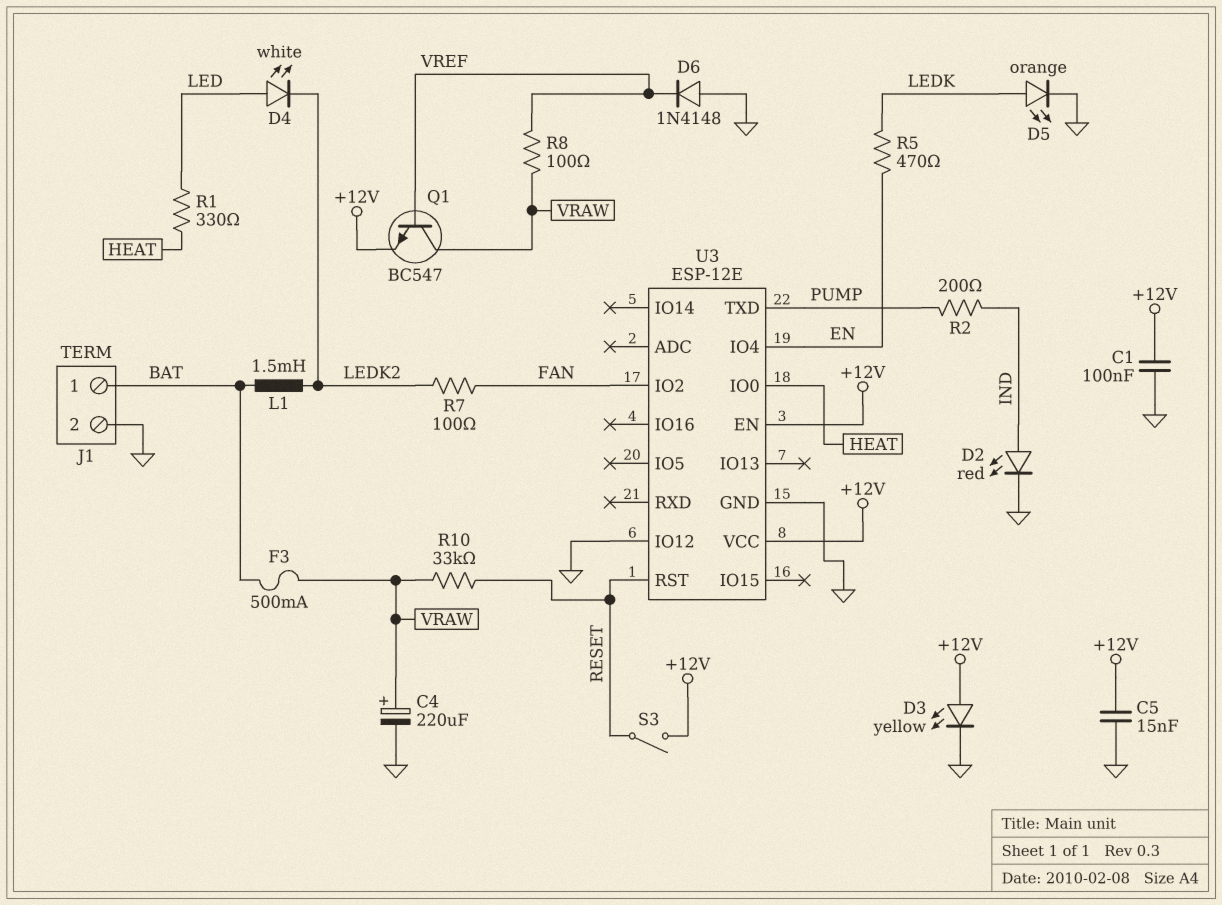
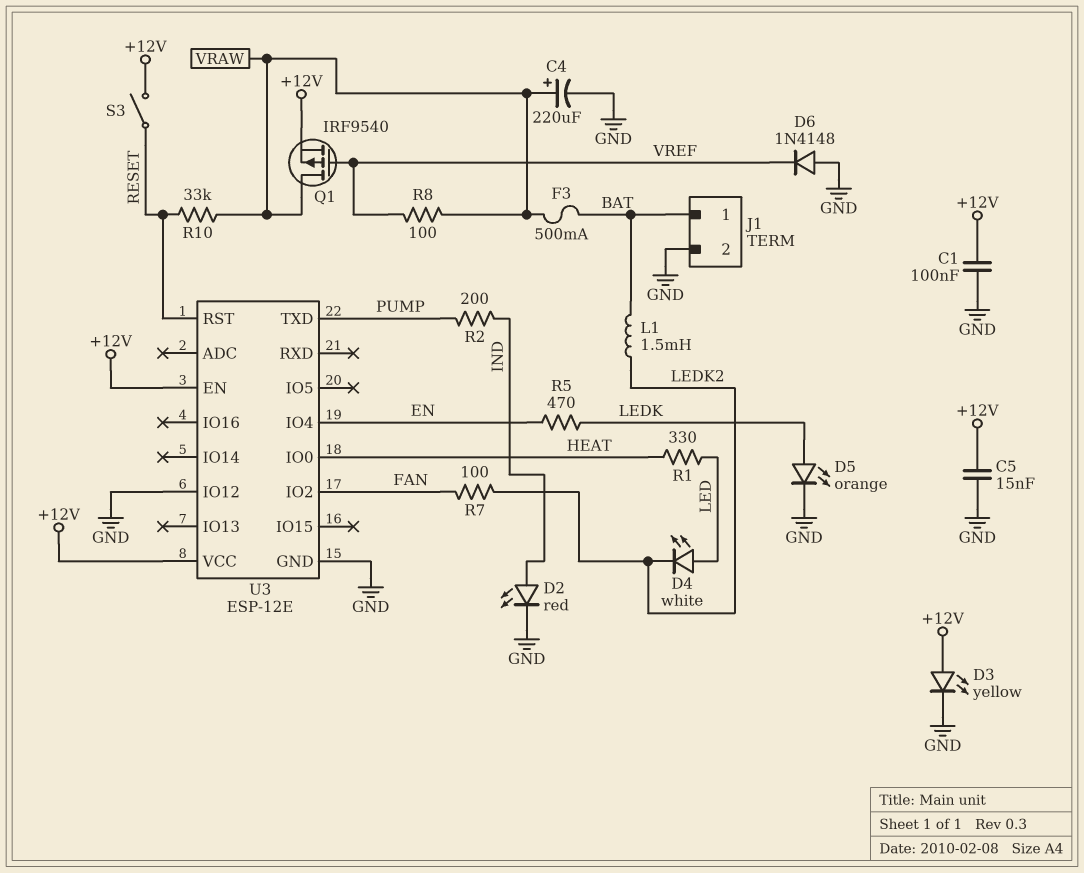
Q1: NPN BC547 (B VREF, C VRAW, E +12V) -> PMOS IRF9540 (G VREF, D VRAW, S +12V)

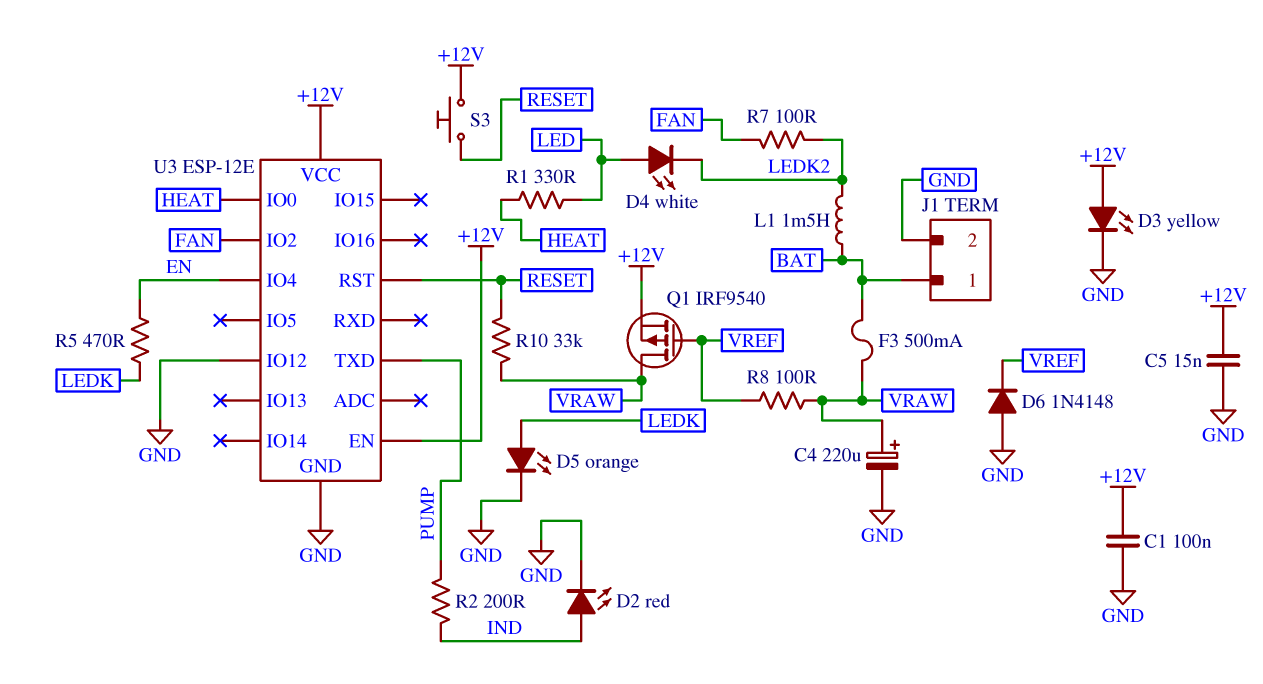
S3: switch (+12V, RESET) -> button (+12V, RESET)

